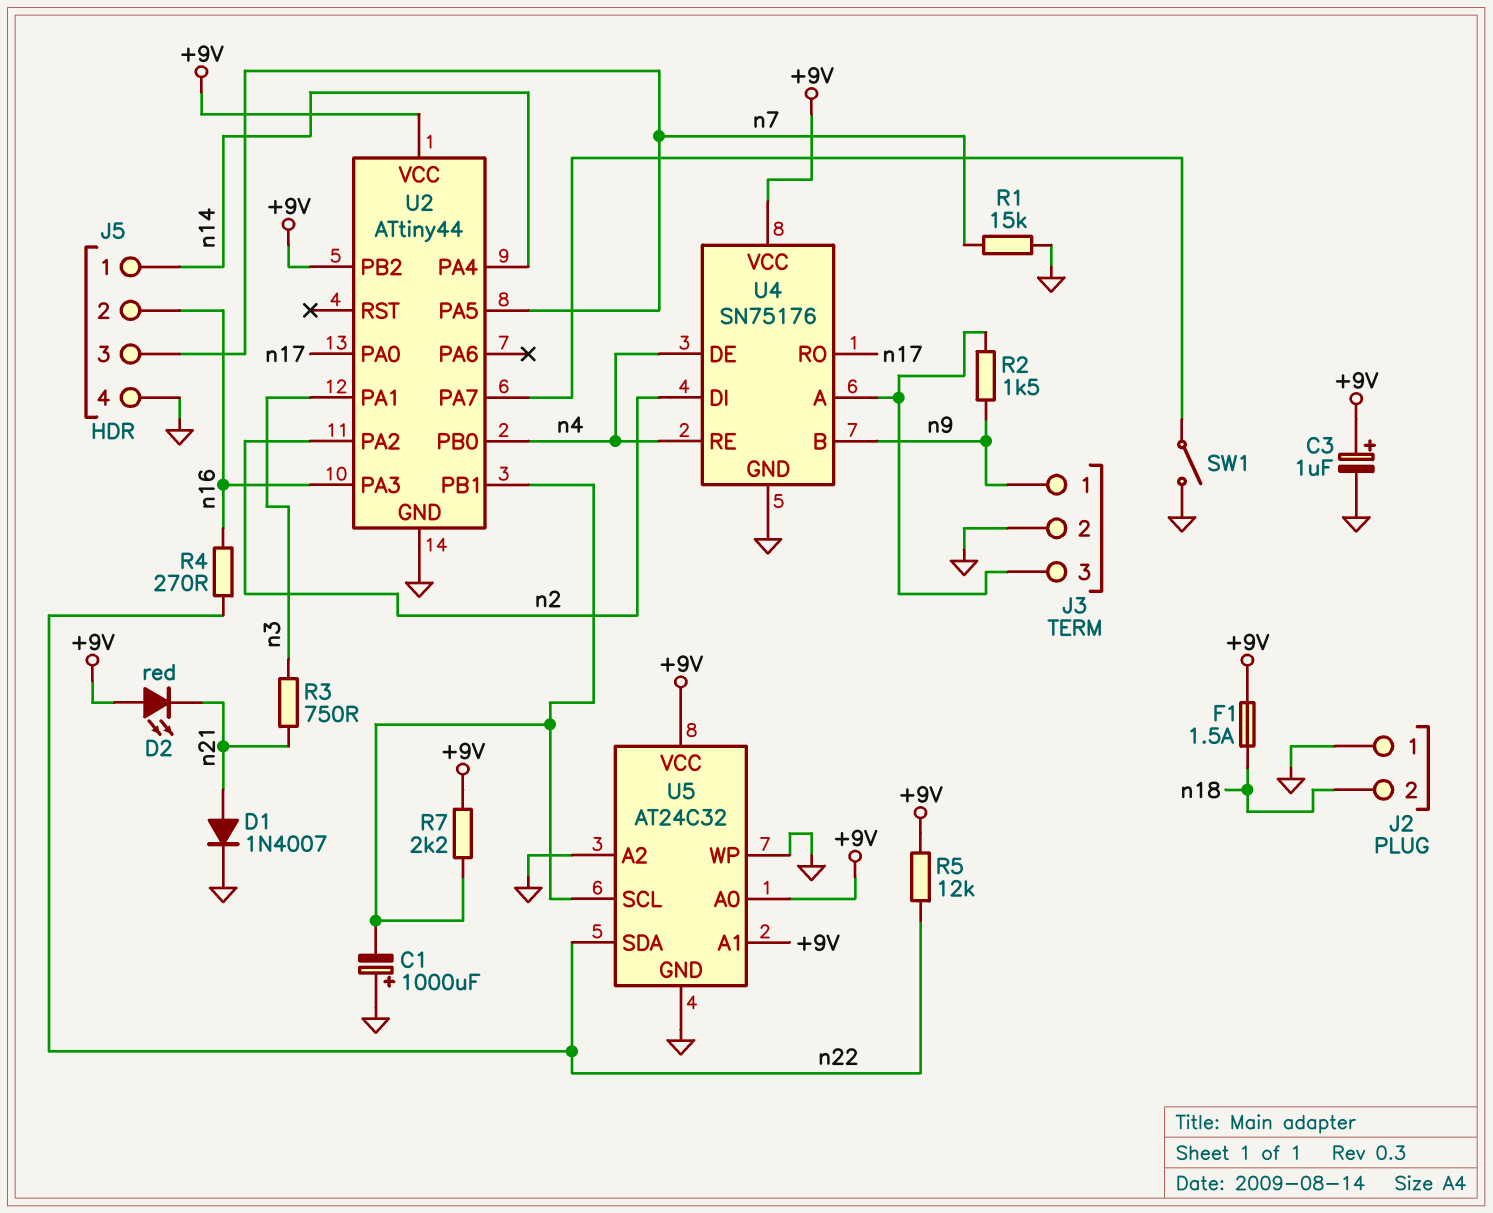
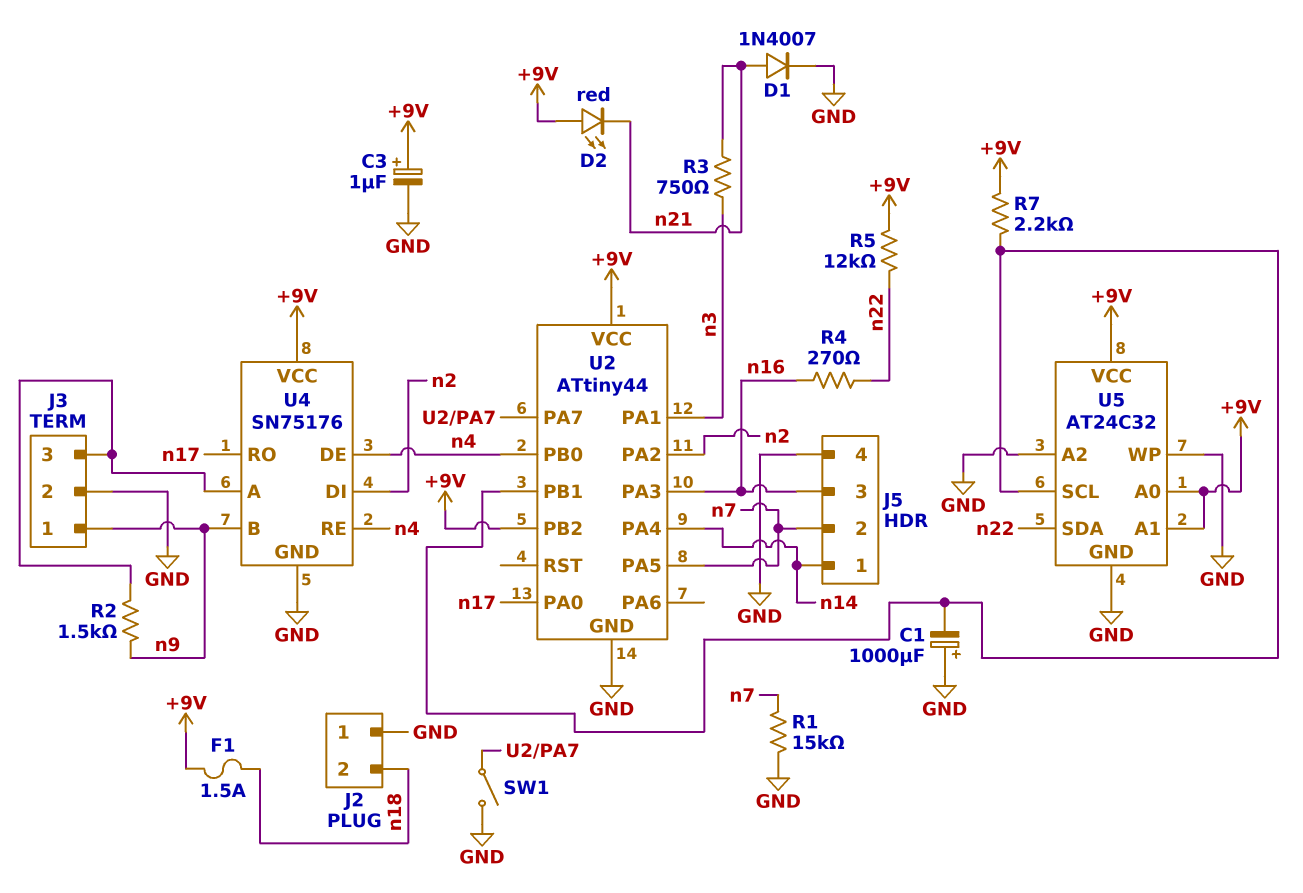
J5 pin 2: n16 -> n7
J5 pin 3: n7 -> n16

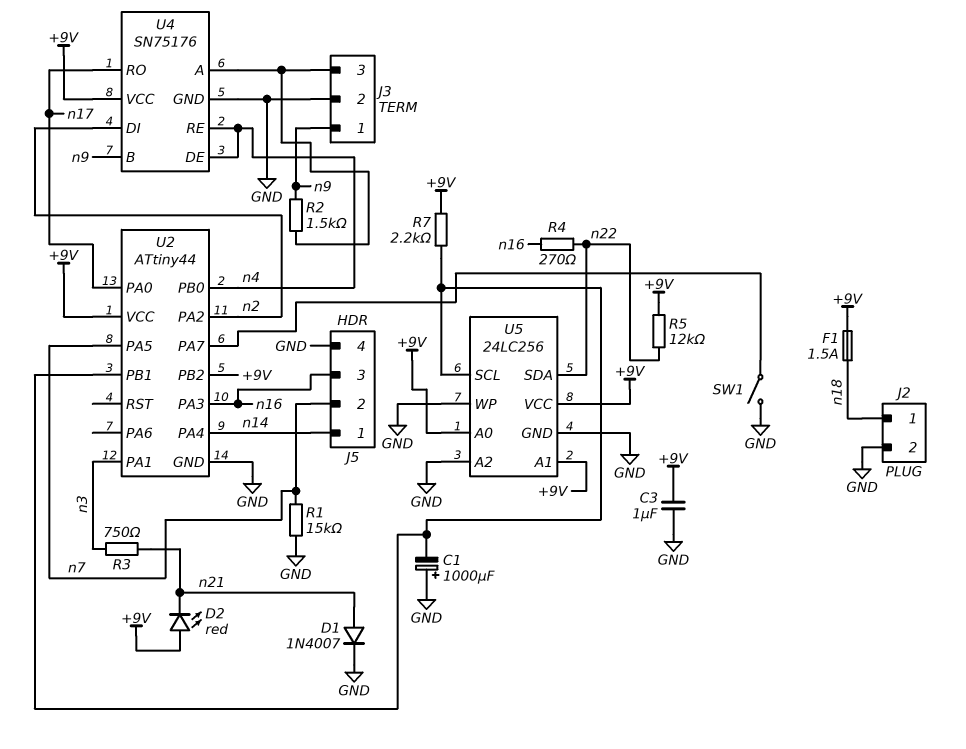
C3: 1uF (plus +9V, minus GND) -> 1uF (+9V, GND)
J2 pin 1: GND -> n18
J2 pin 2: n18 -> GND
U5: AT24C32 -> 24LC256

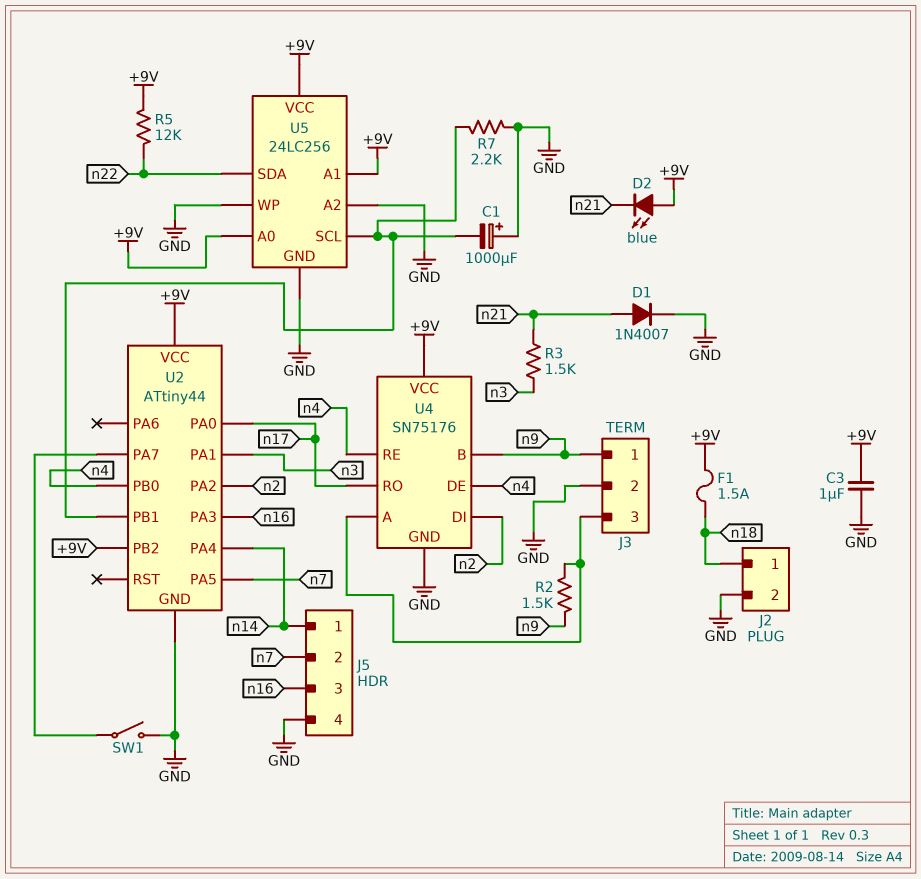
D2: LED red (A +9V, K n21) -> LED blue (A +9V, K n21)
R1: 15k (GND, n7) -> none
R3: 750 (n3, n21) -> 1.5k (n3, n21)
R4: 270 (n16, n22) -> none
R7: 2.2k (+9V, U2/PB1) -> 2.2k (GND, U2/PB1)

